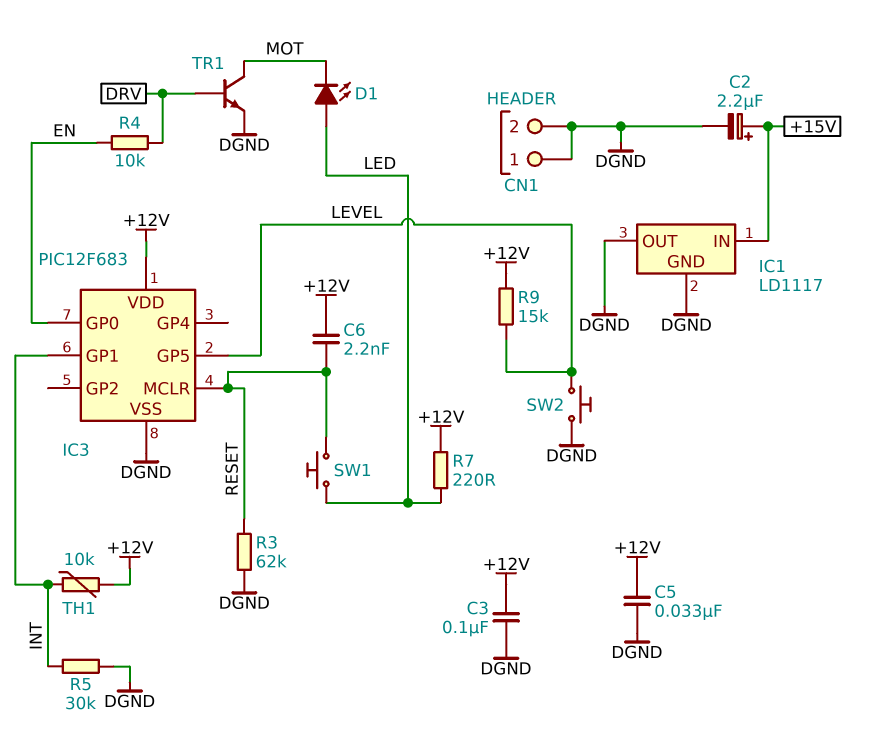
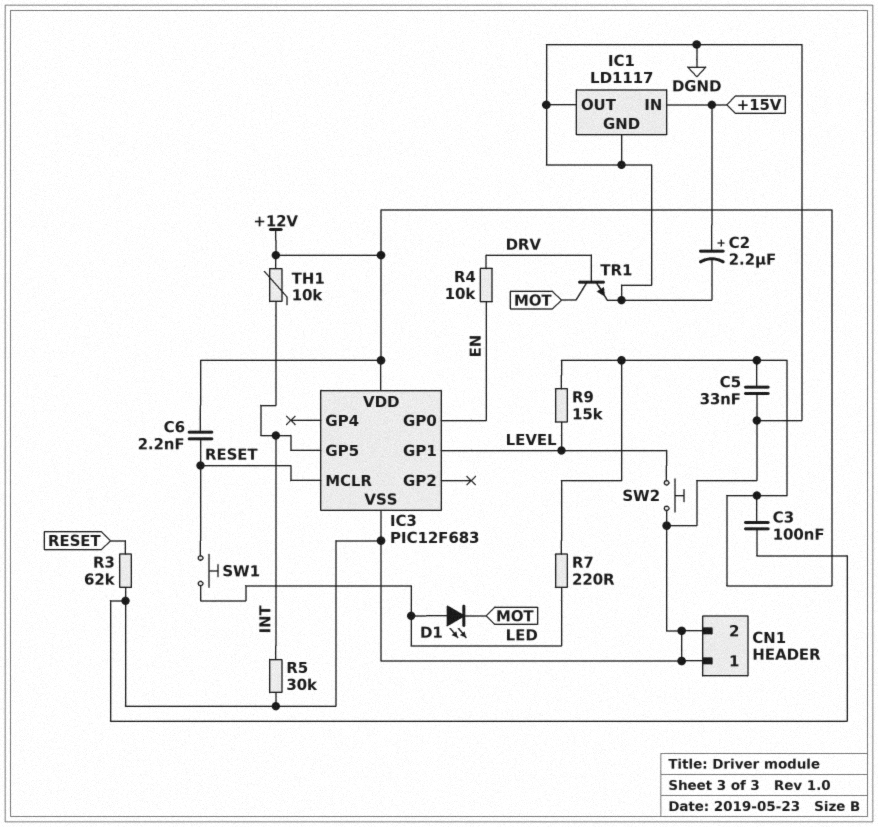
IC3 pin GP1: INT -> LEVEL
IC3 pin GP5: LEVEL -> INT

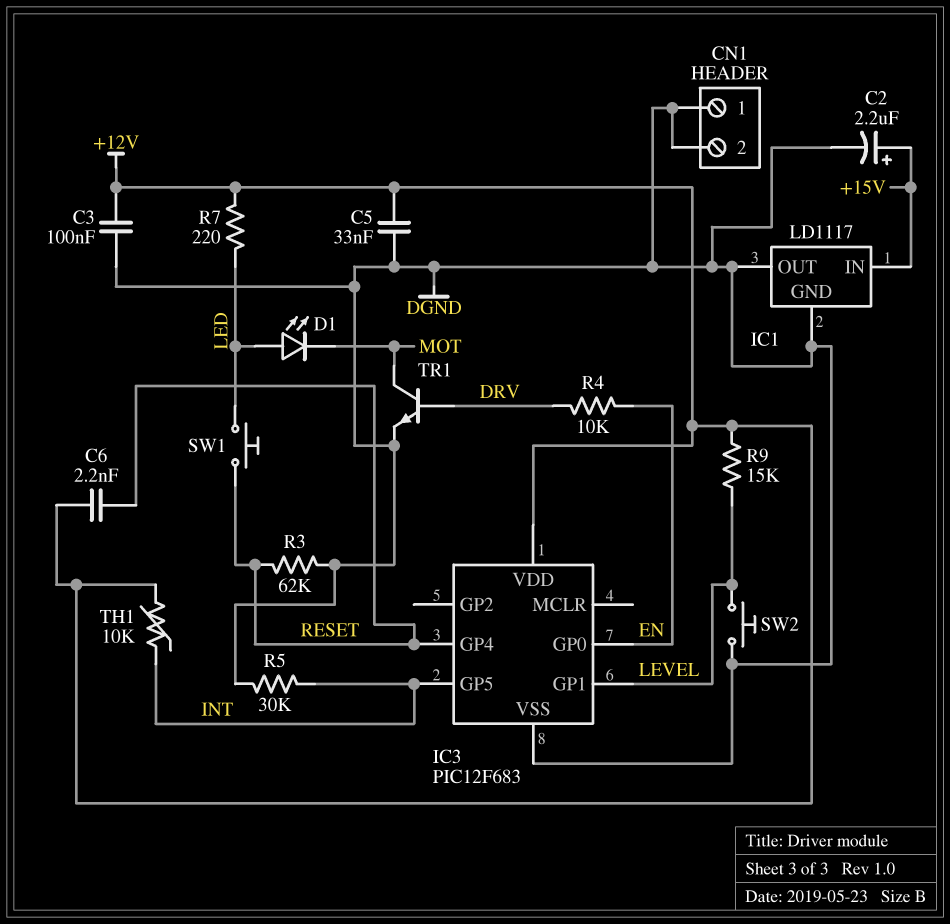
IC3 pin GP4: none -> RESET
IC3 pin MCLR: RESET -> none

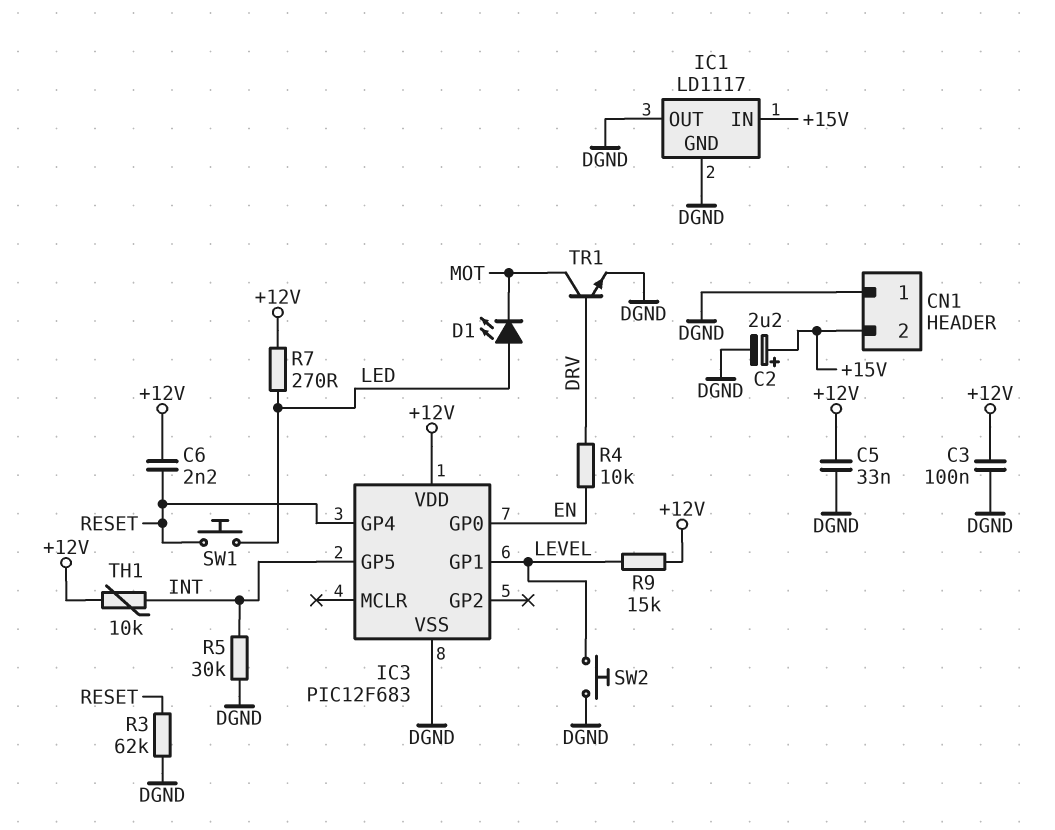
CN1 pin 2: DGND -> +15V
R7: 220 (+12V, LED) -> 270 (+12V, LED)

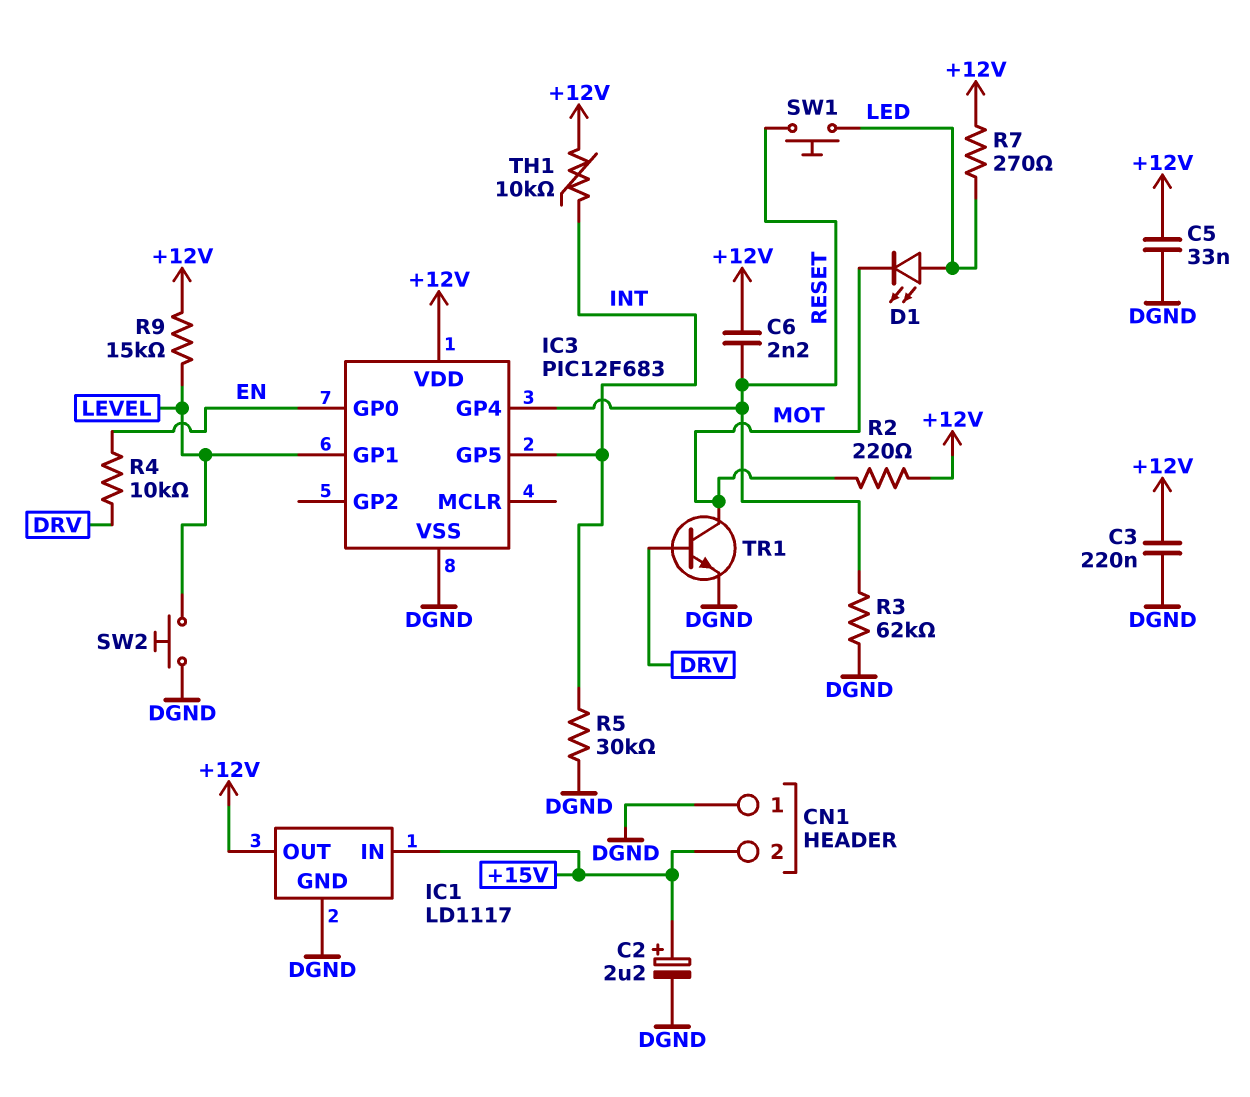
C3: 100nF (+12V, DGND) -> 220nF (+12V, DGND)
IC1 pin OUT: DGND -> +12V
R2: none -> 220 (+12V, MOT)

